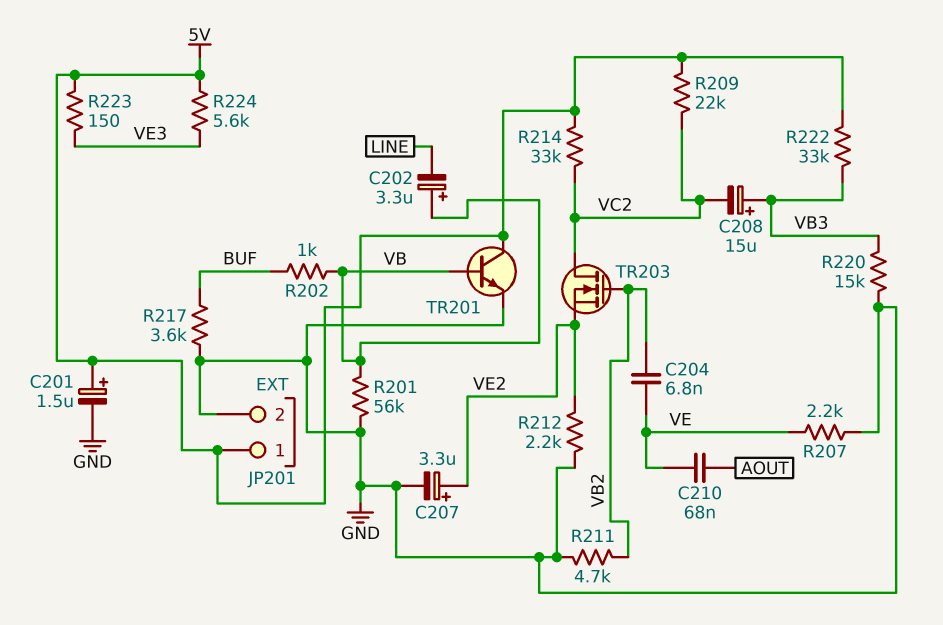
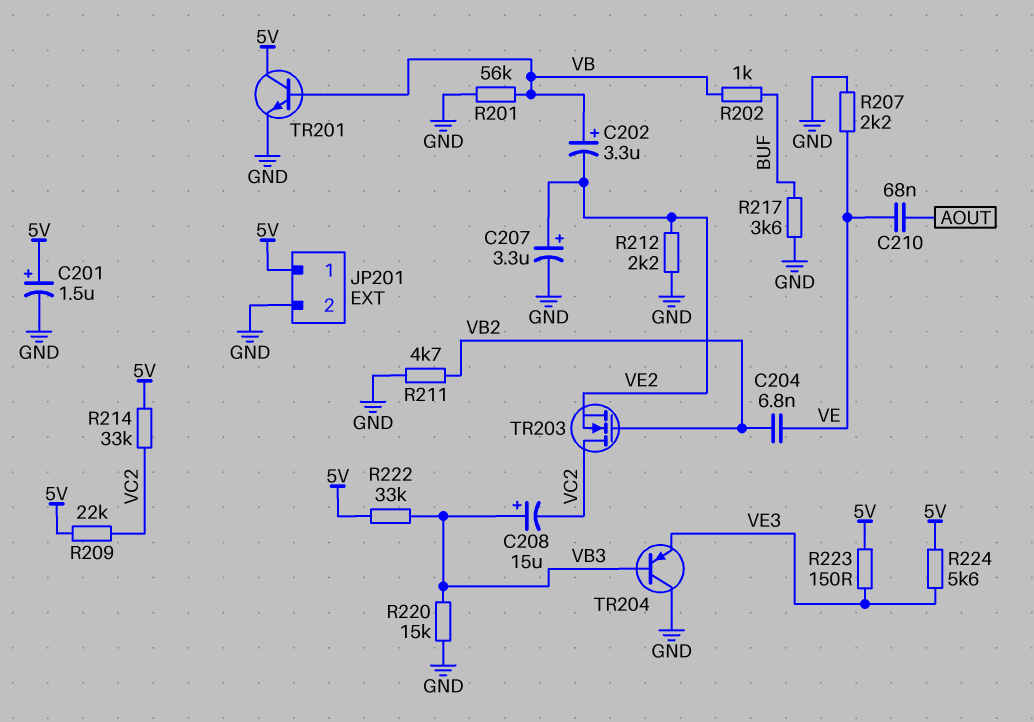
C202: 3.3uF (plus VB, minus LINE) -> 3.3uF (plus VB, minus VE2)
TR204: none -> PNP (B VB3, C GND, E VE3)

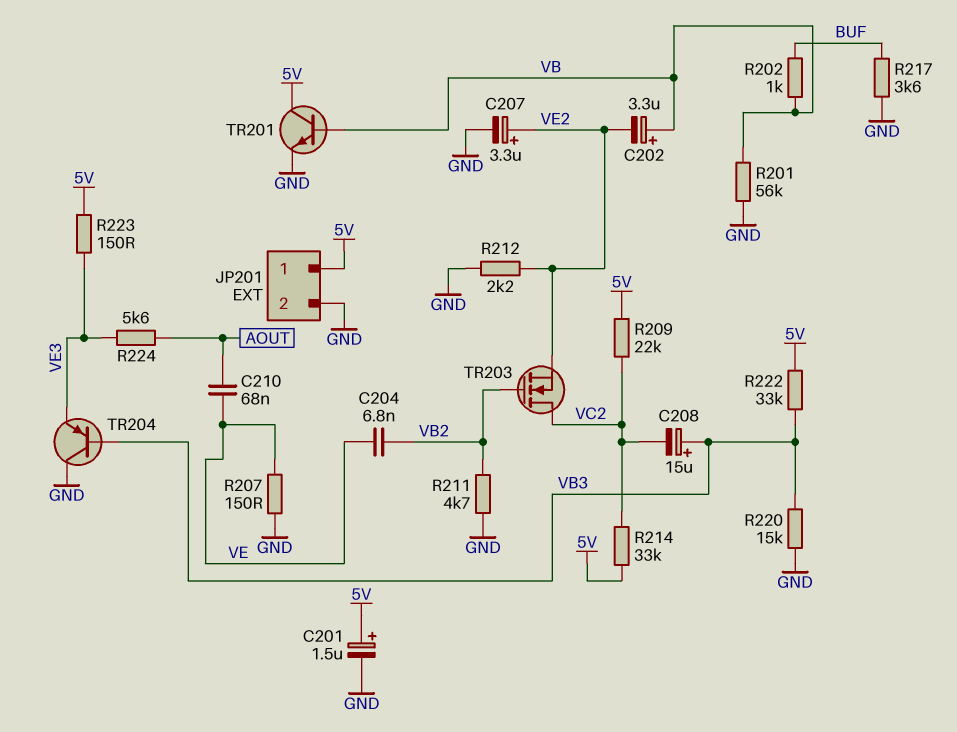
R207: 2.2k (GND, VE) -> 150 (GND, VE)
R224: 5.6k (5V, VE3) -> 5.6k (AOUT, VE3)

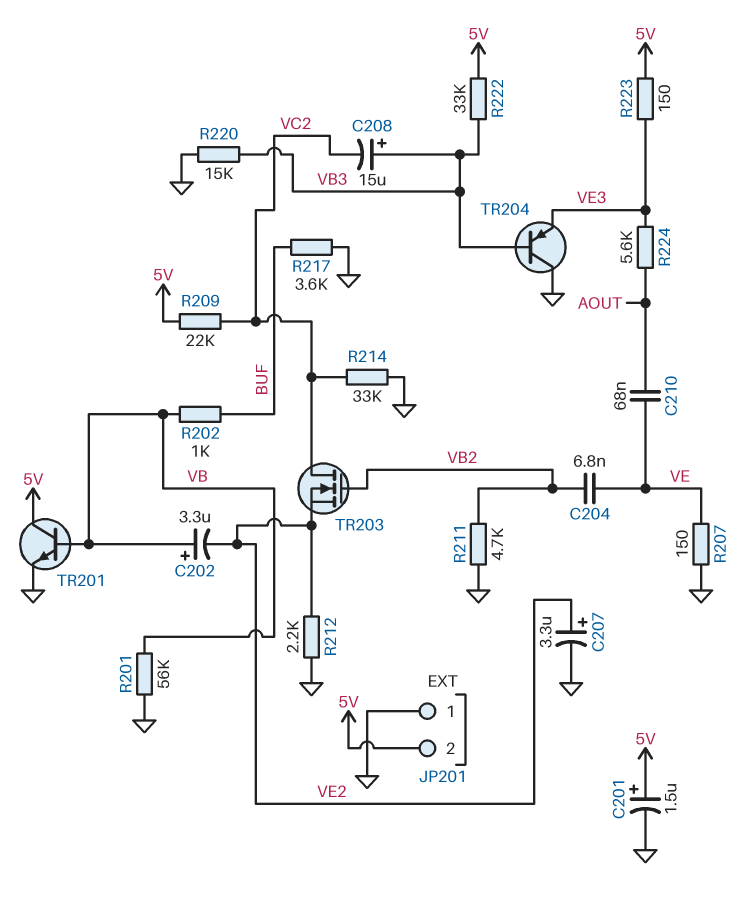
JP201 pin 1: 5V -> GND
JP201 pin 2: GND -> 5V
R214: 33k (5V, VC2) -> 33k (GND, VC2)

